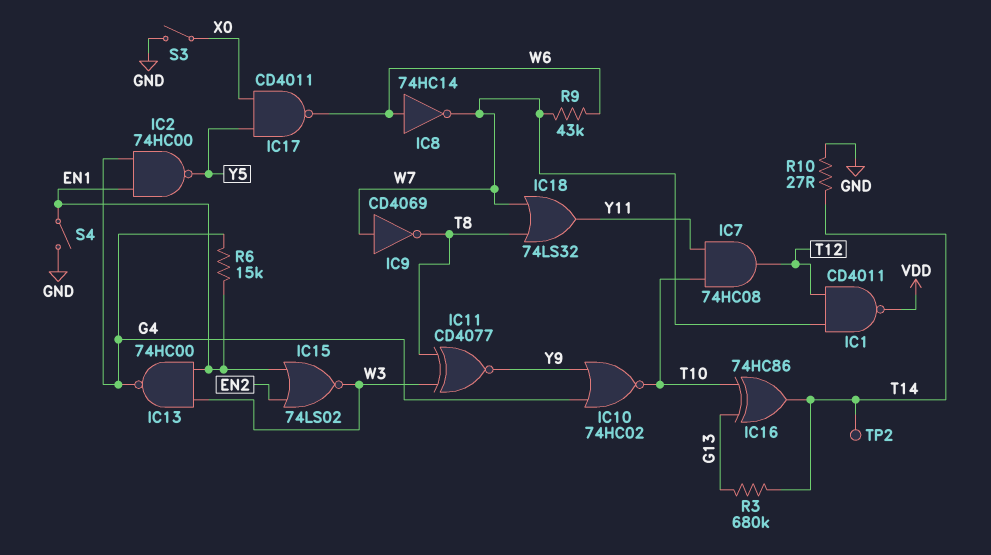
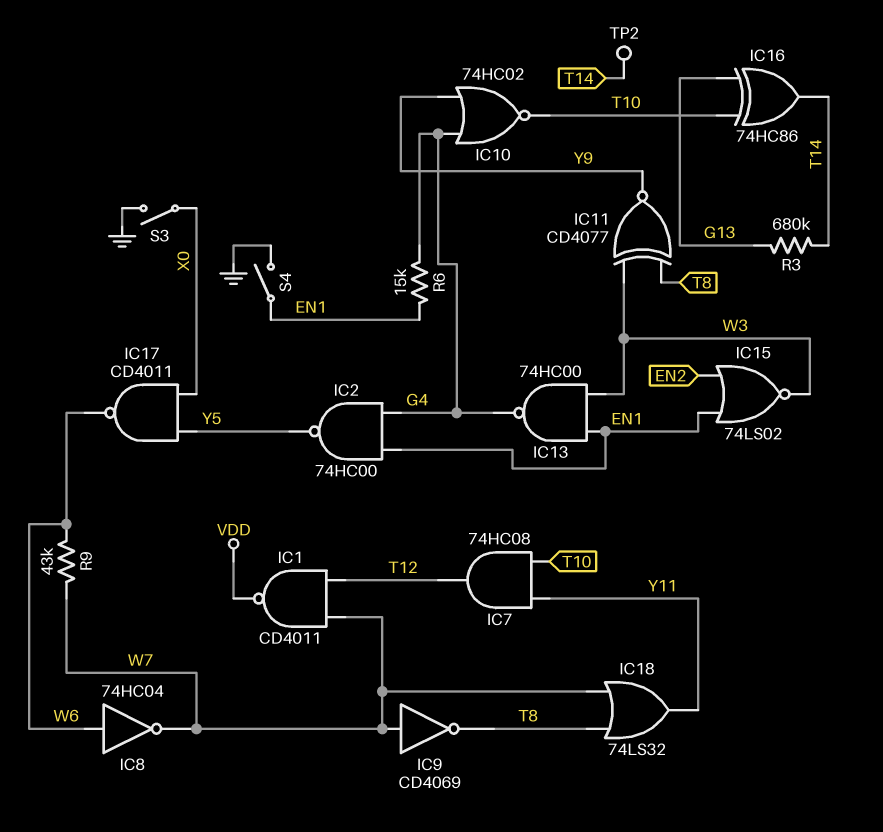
IC8: NOT 74HC14 (in W6, out W7) -> NOT 74HC04 (in W6, out W7)
R10: 27 (GND, T14) -> none

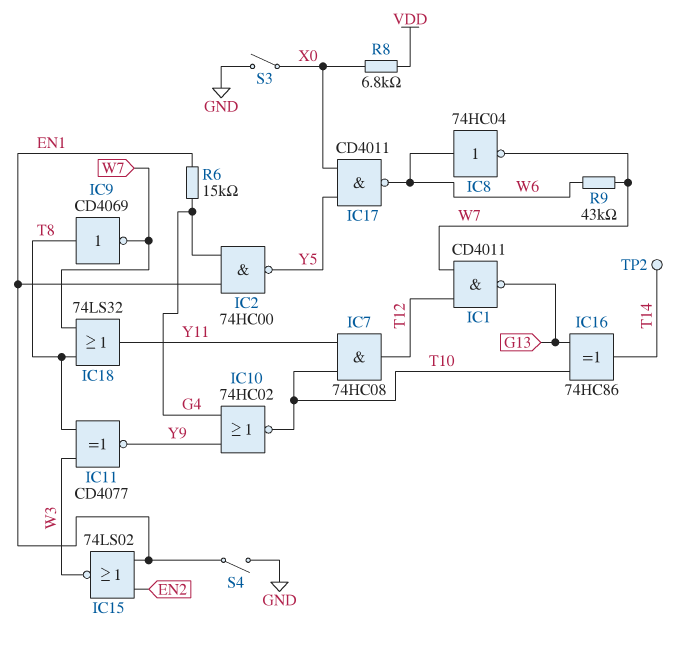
IC1: NAND CD4011 (in T12, in W7, out VDD) -> NAND CD4011 (in T12, in W7, out G13)
IC9: NOT CD4069 (in W7, out T8) -> NOT CD4069 (in T8, out W7)
IC13: NAND 74HC00 (in EN1, in W3, out G4) -> none
R3: 680k (G13, T14) -> none
R8: none -> 6.8k (VDD, X0)

